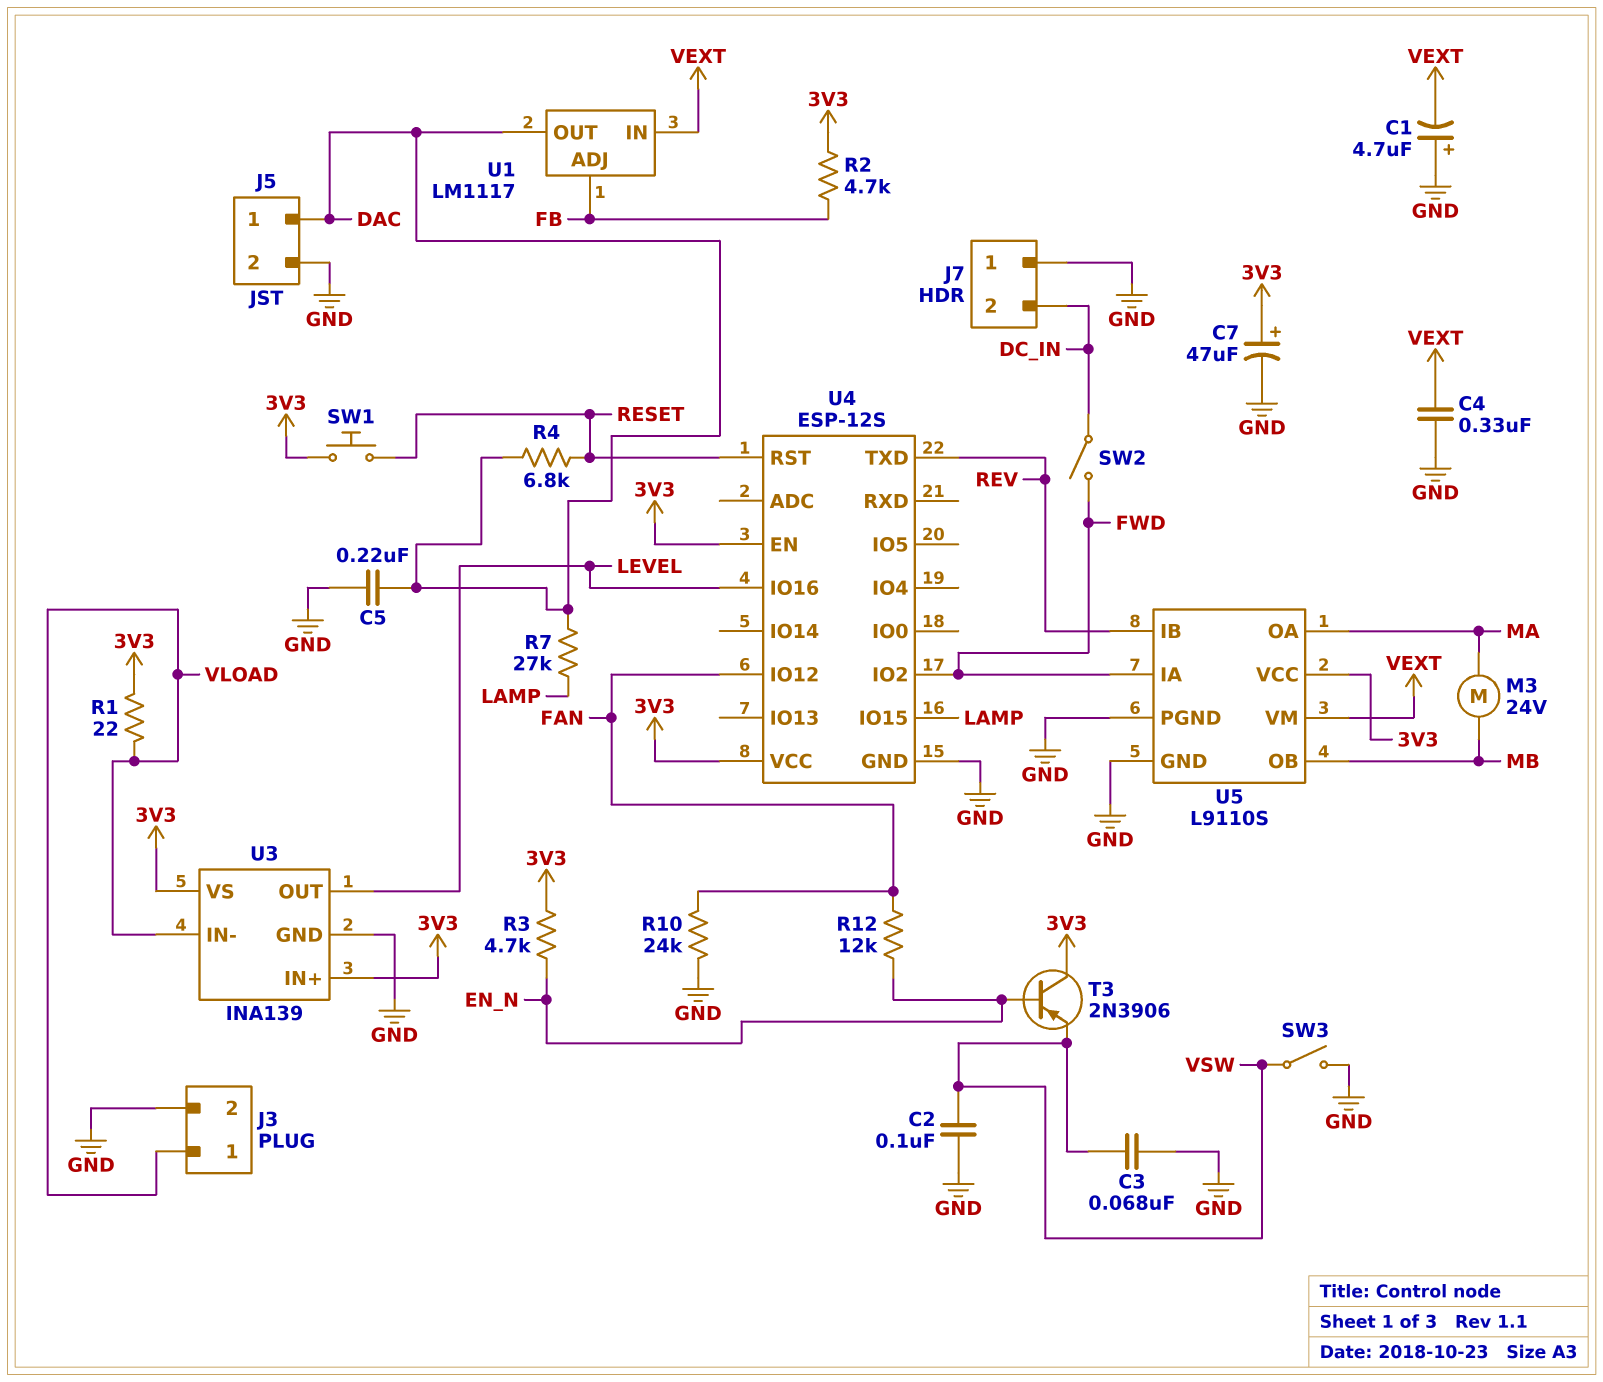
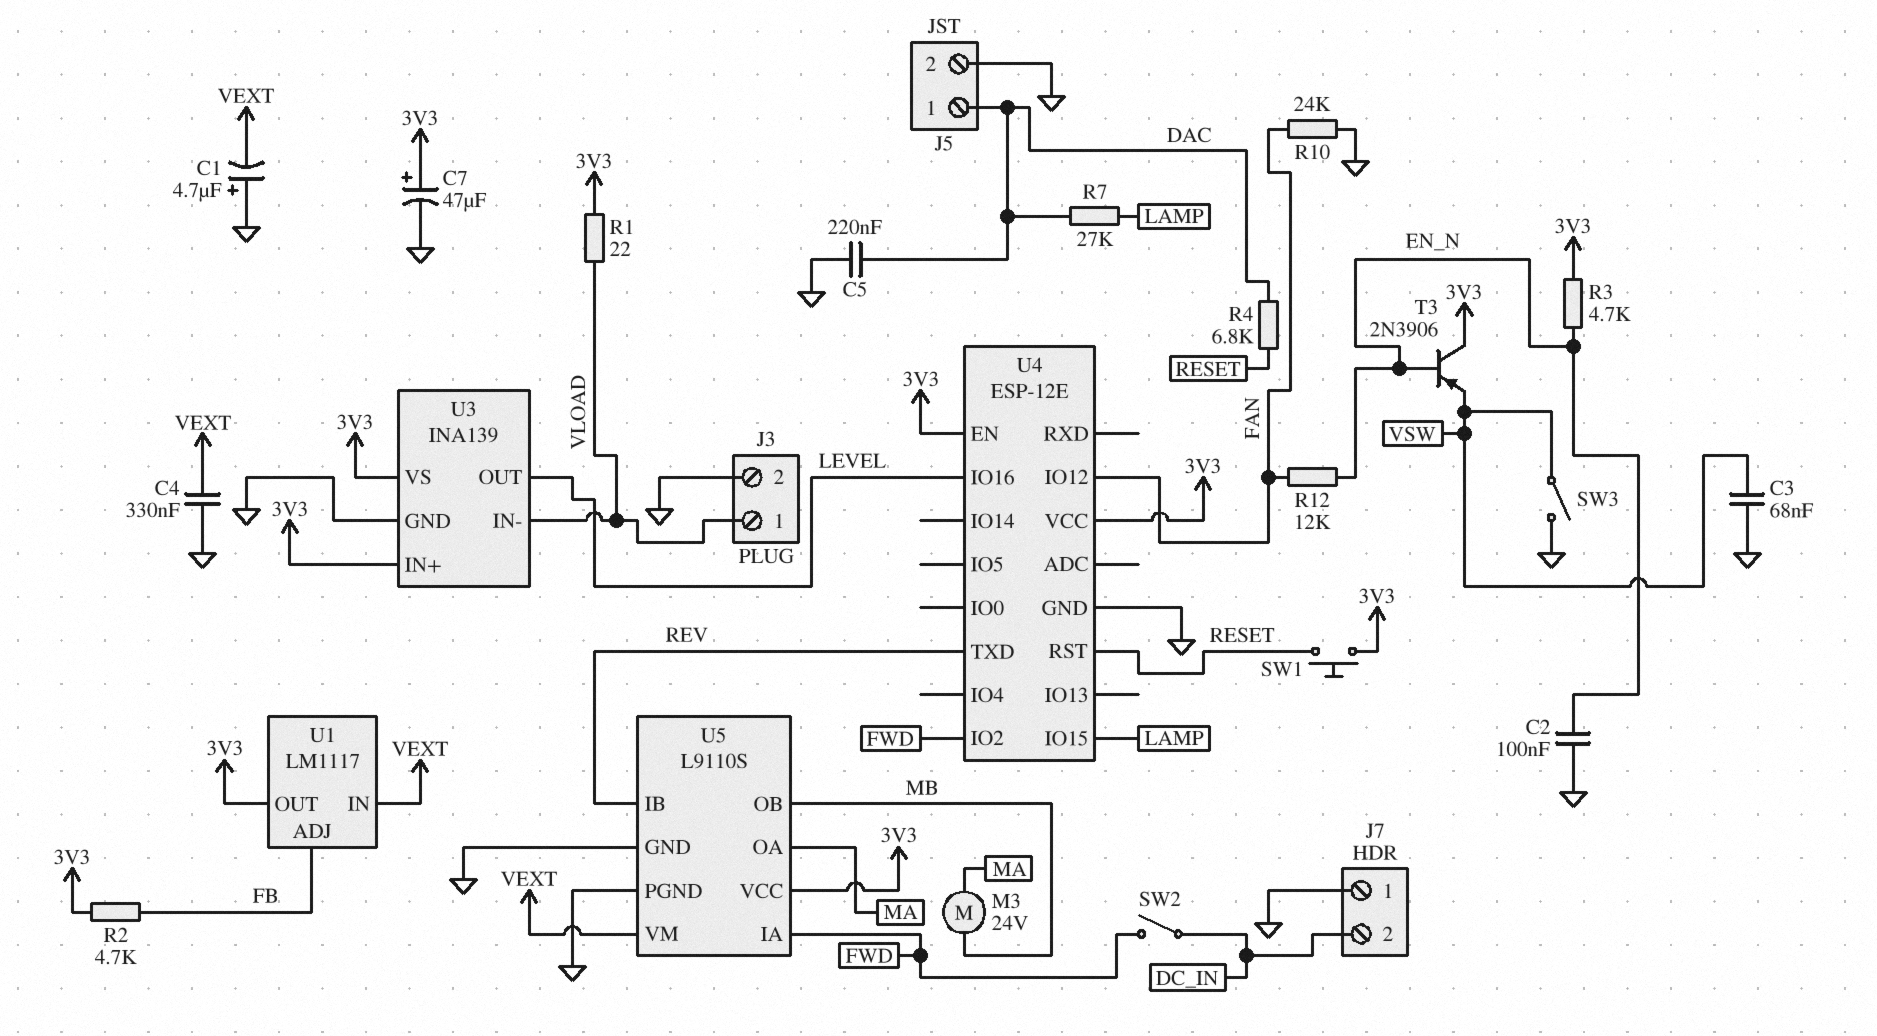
C2: 100nF (GND, VSW) -> 100nF (EN_N, GND)
U1 pin OUT: DAC -> 3V3
U4: ESP-12S -> ESP-12E

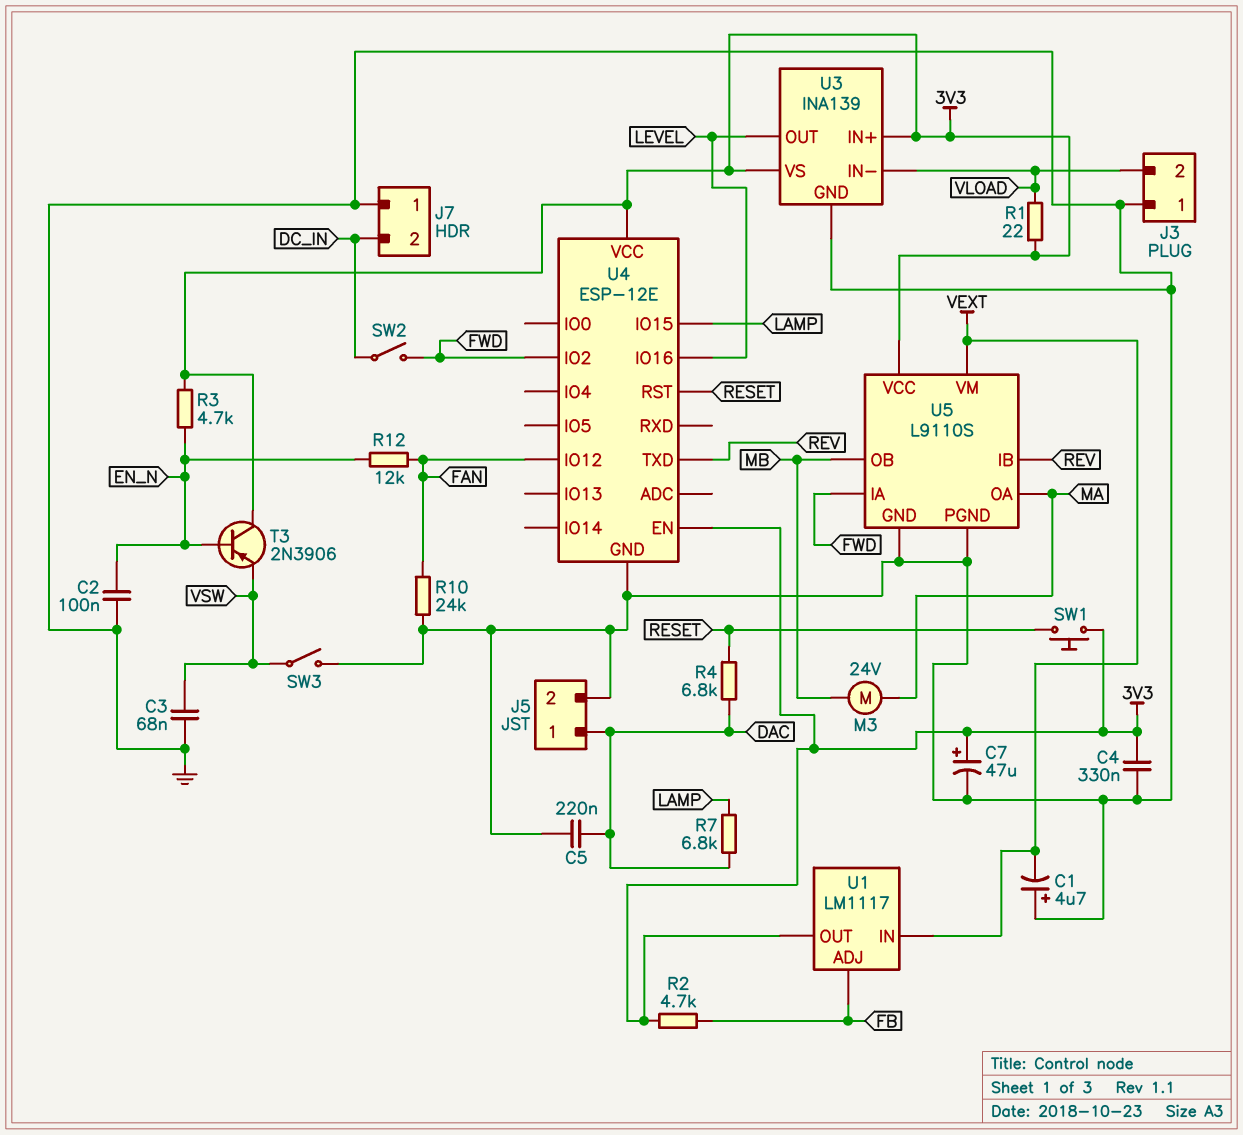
C4: 330nF (GND, VEXT) -> 330nF (3V3, GND)
J3 pin 1: VLOAD -> GND
J3 pin 2: GND -> VLOAD
R7: 27k (DAC, LAMP) -> 6.8k (DAC, LAMP)

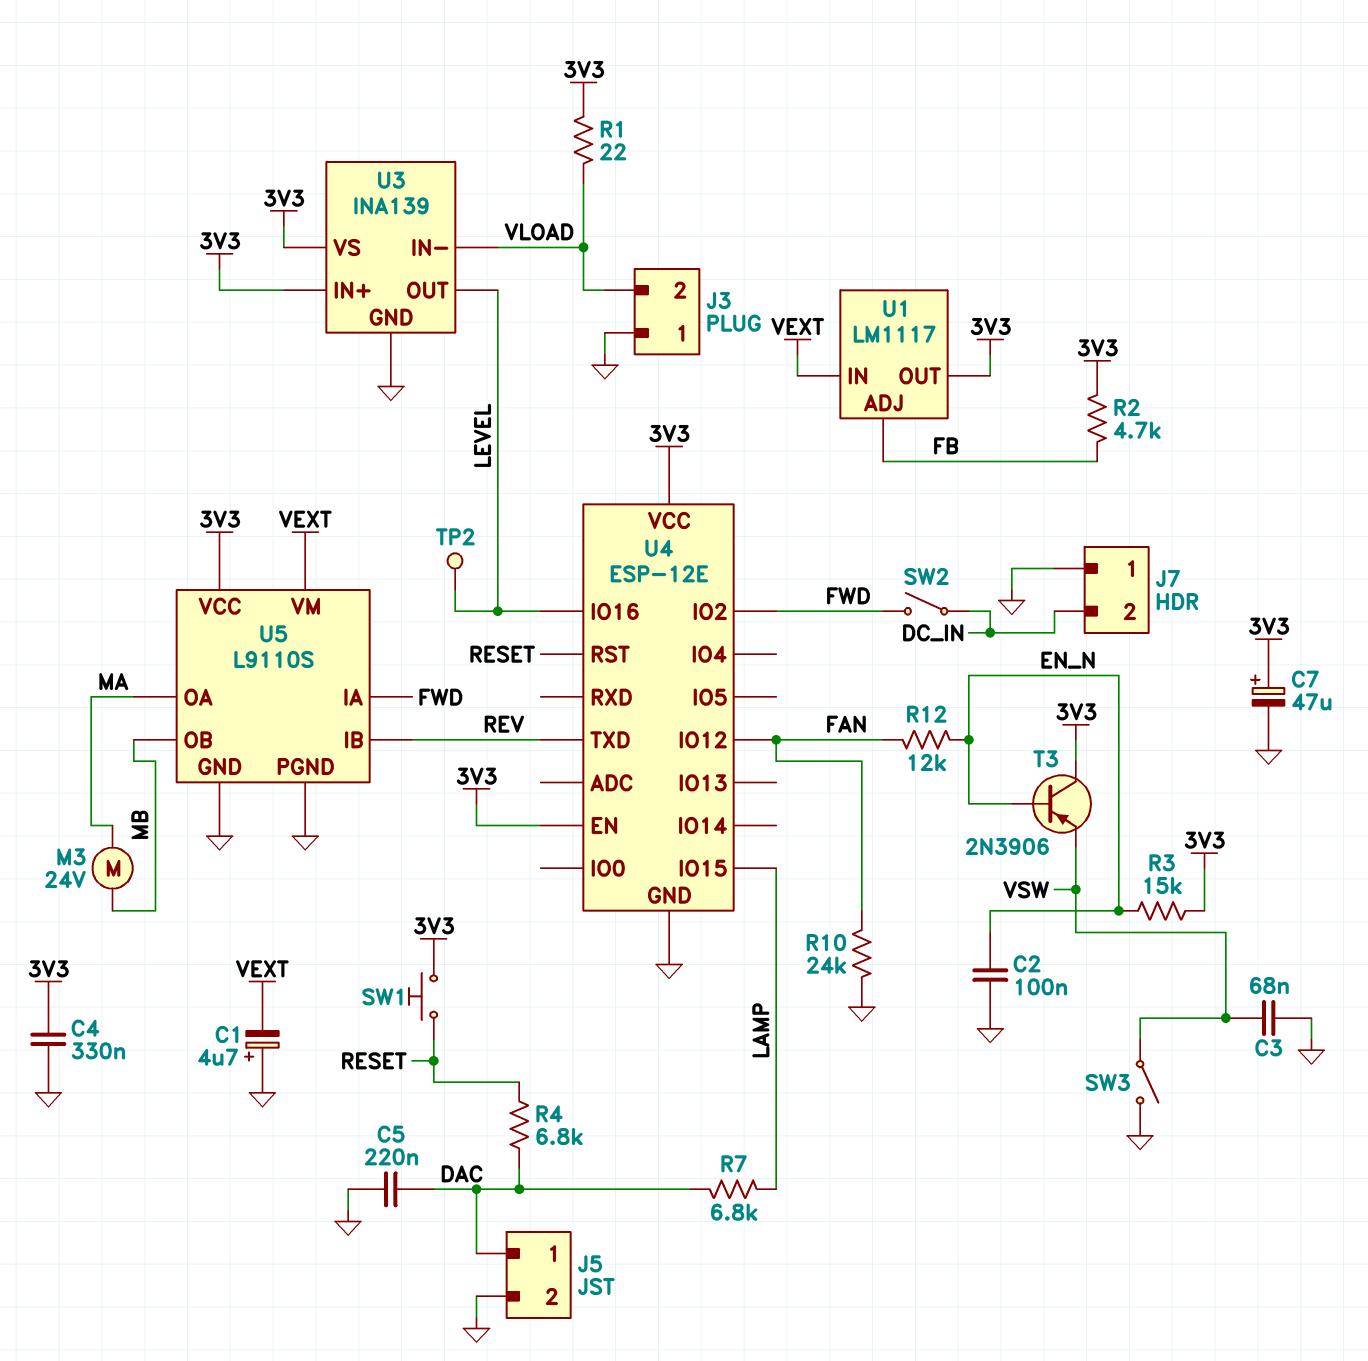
R3: 4.7k (3V3, EN_N) -> 15k (3V3, EN_N)
TP2: none -> test point (LEVEL)

